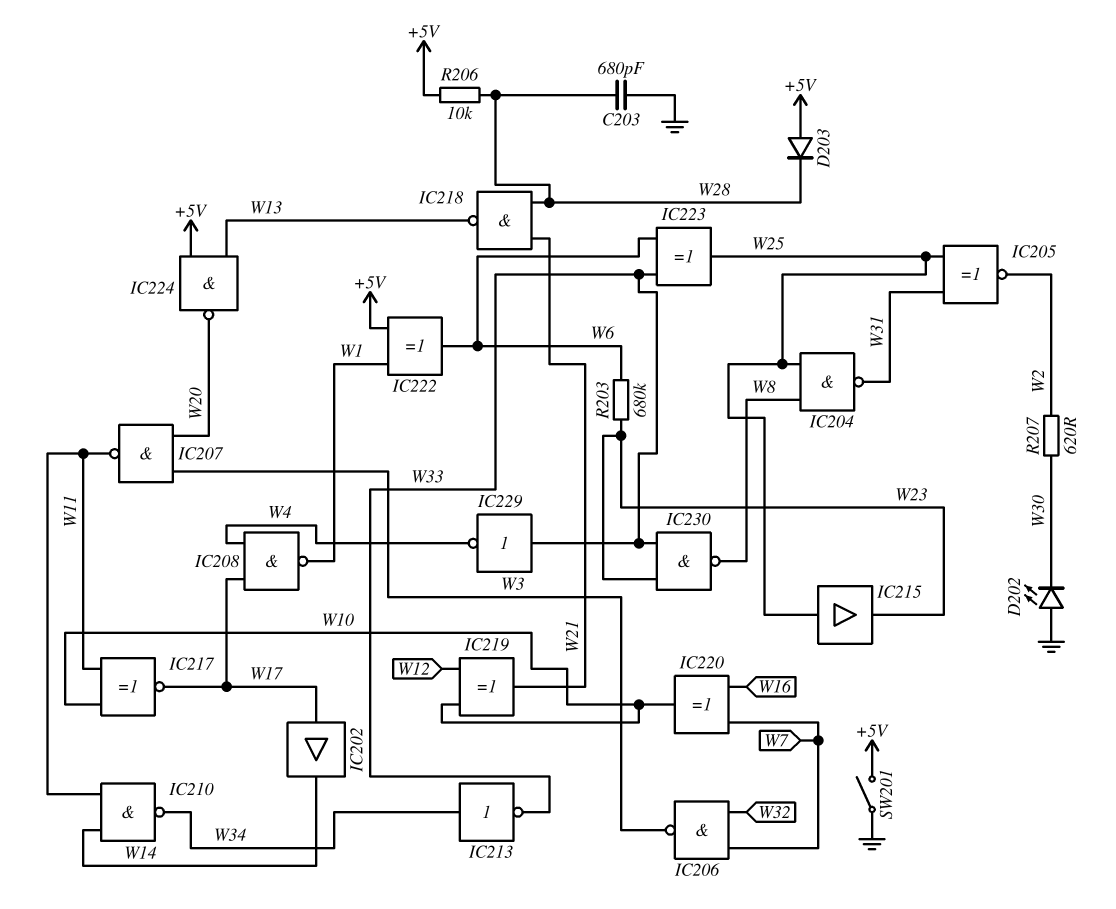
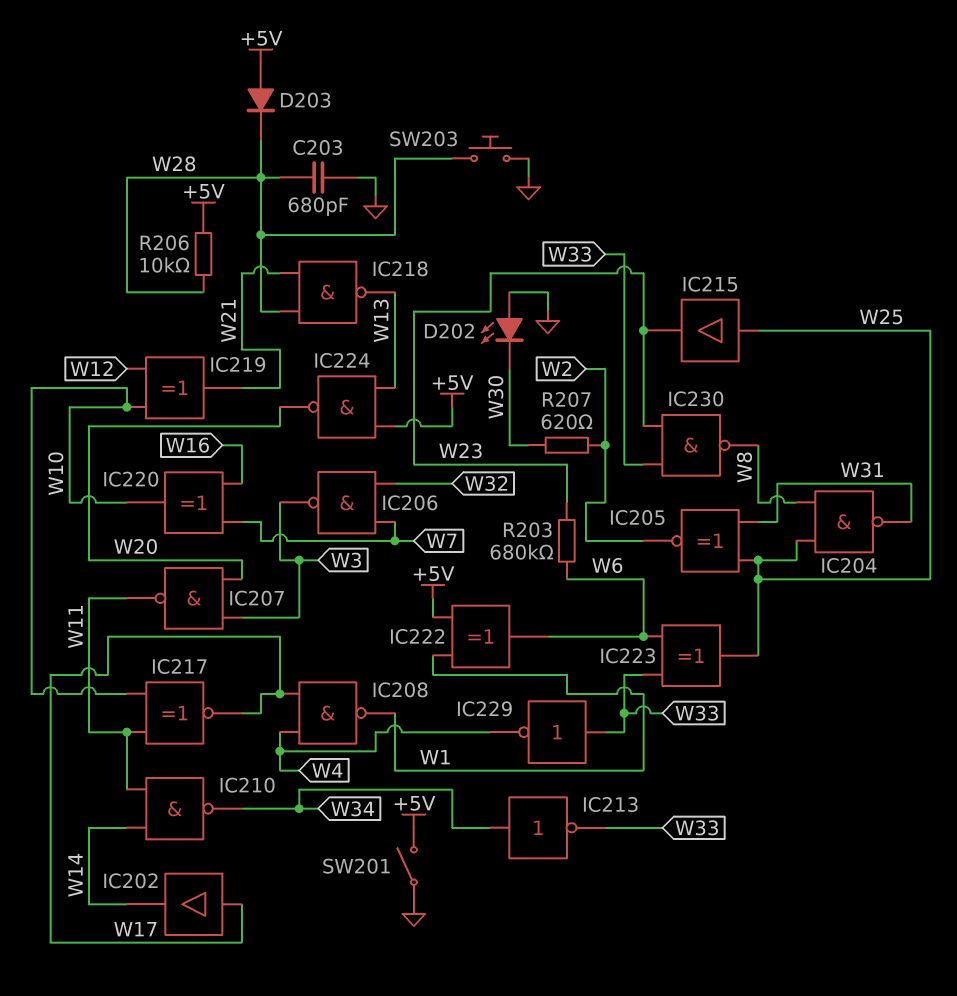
SW203: none -> button (GND, W28)

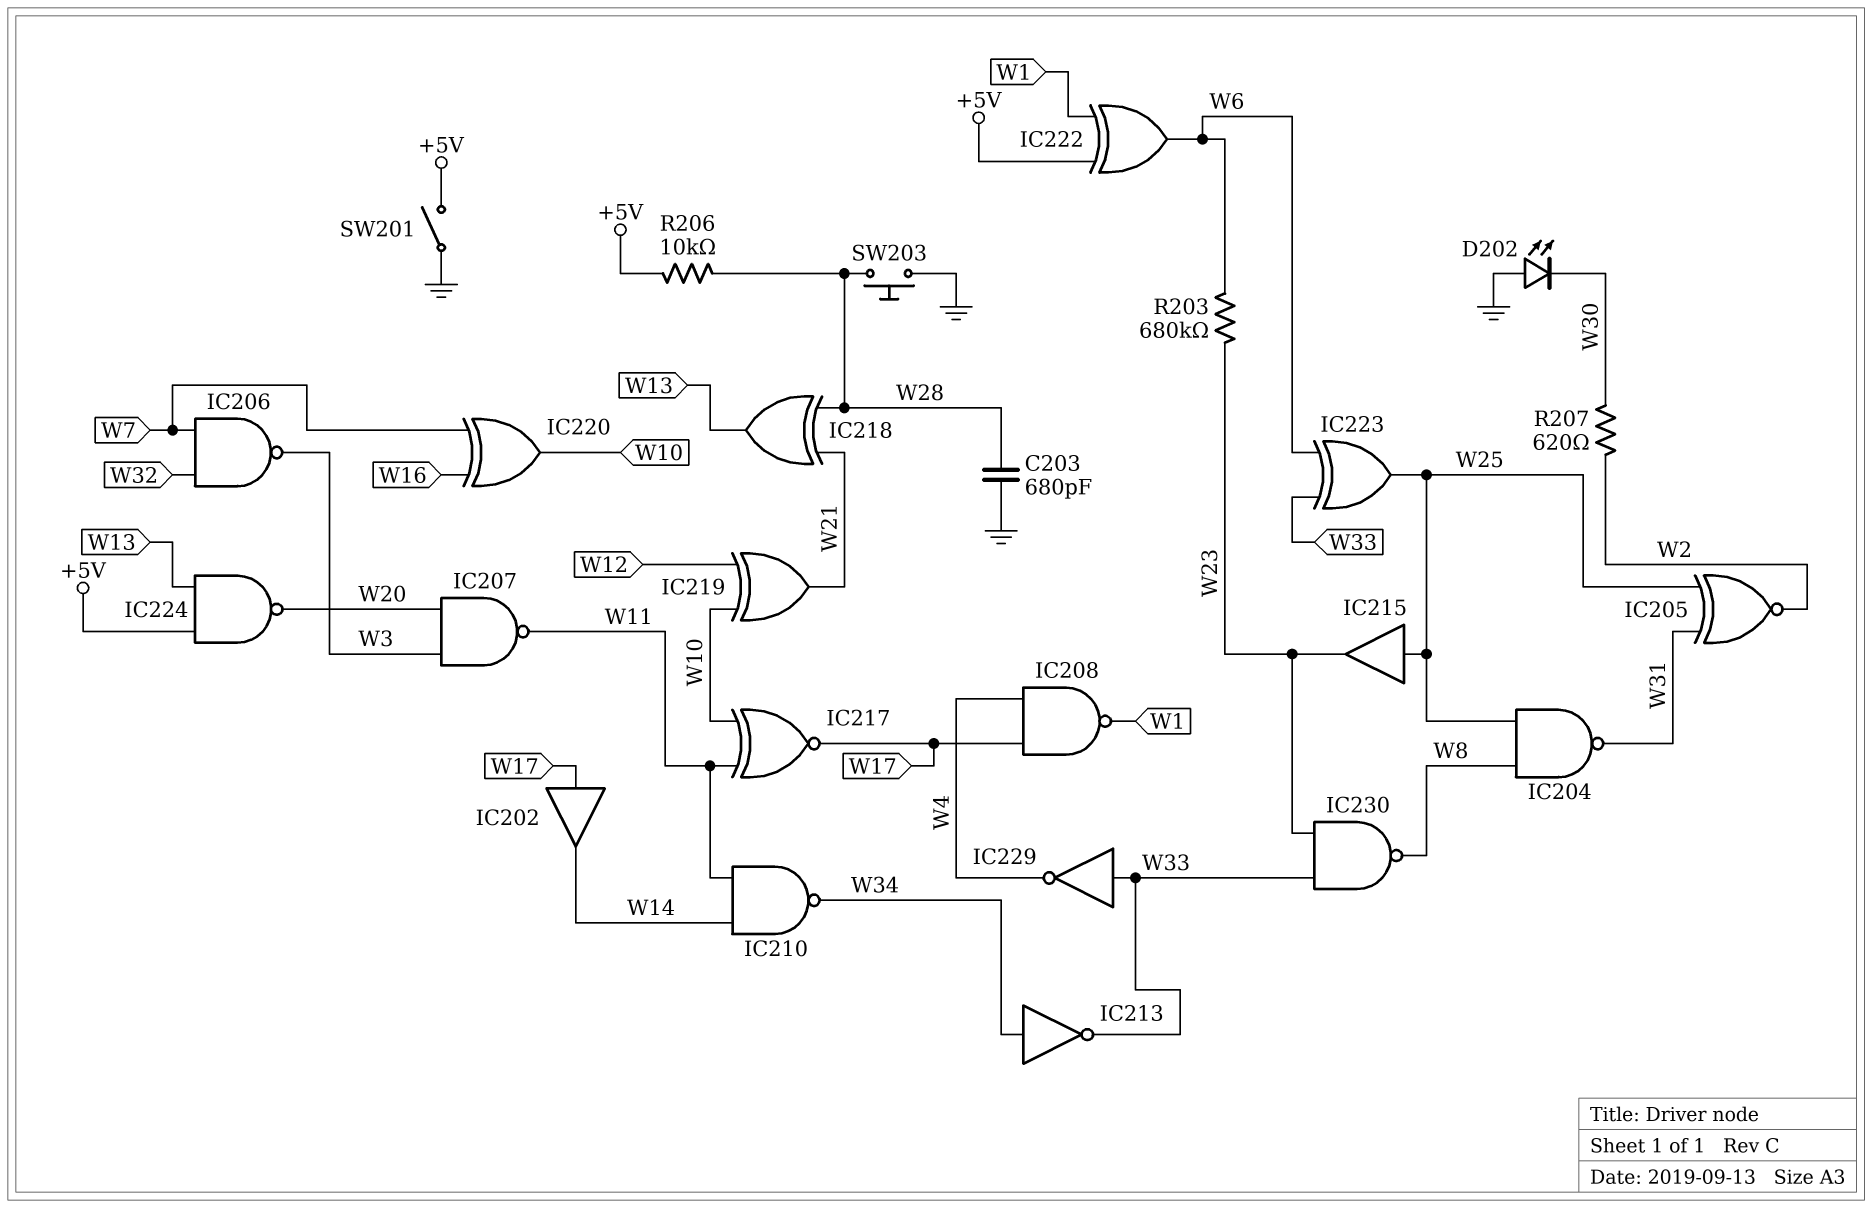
D203: diode (A +5V, K W28) -> none
IC218: NAND (in W21, in W28, out W13) -> XOR (in W21, in W28, out W13)

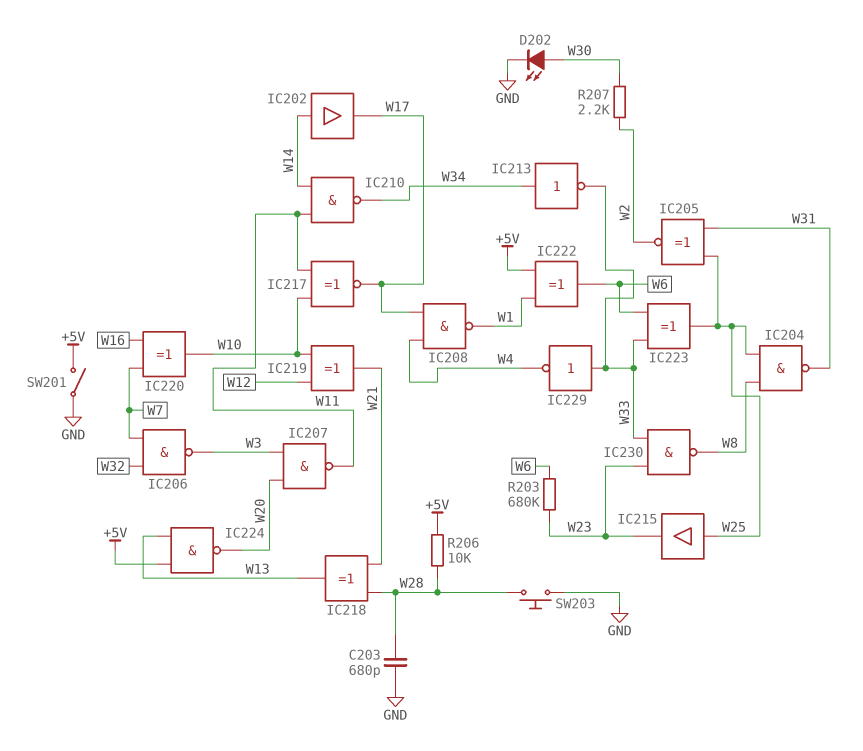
D202: LED (A GND, K W30) -> LED (A W30, K GND)
IC202: buffer (in W17, out W14) -> buffer (in W14, out W17)
R207: 620 (W2, W30) -> 2.2k (W2, W30)

